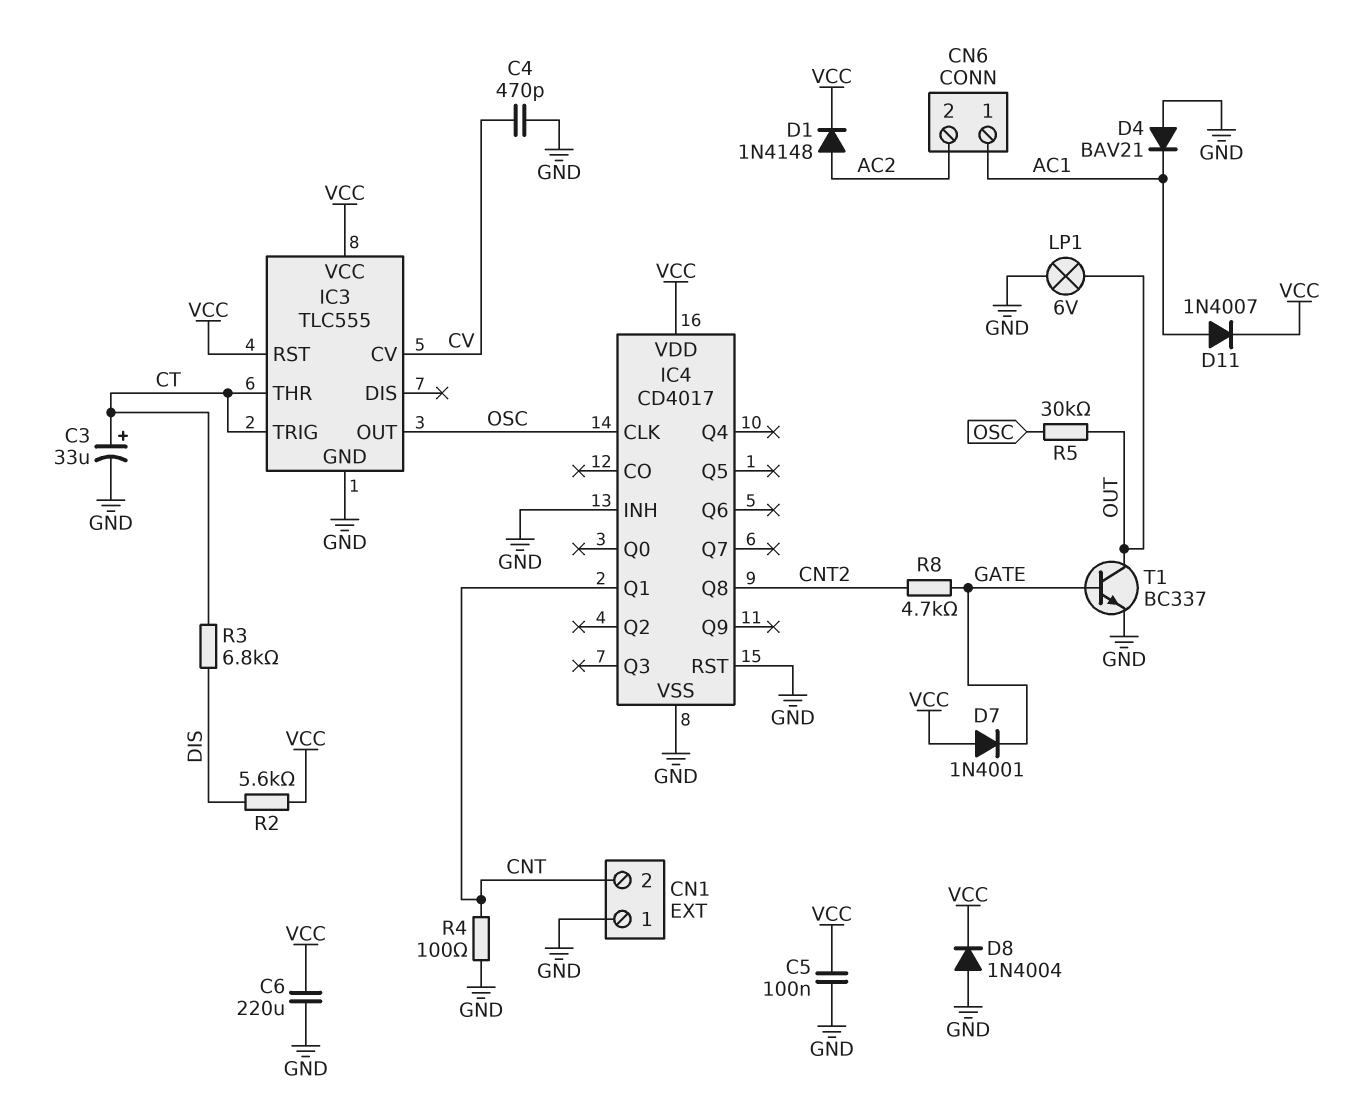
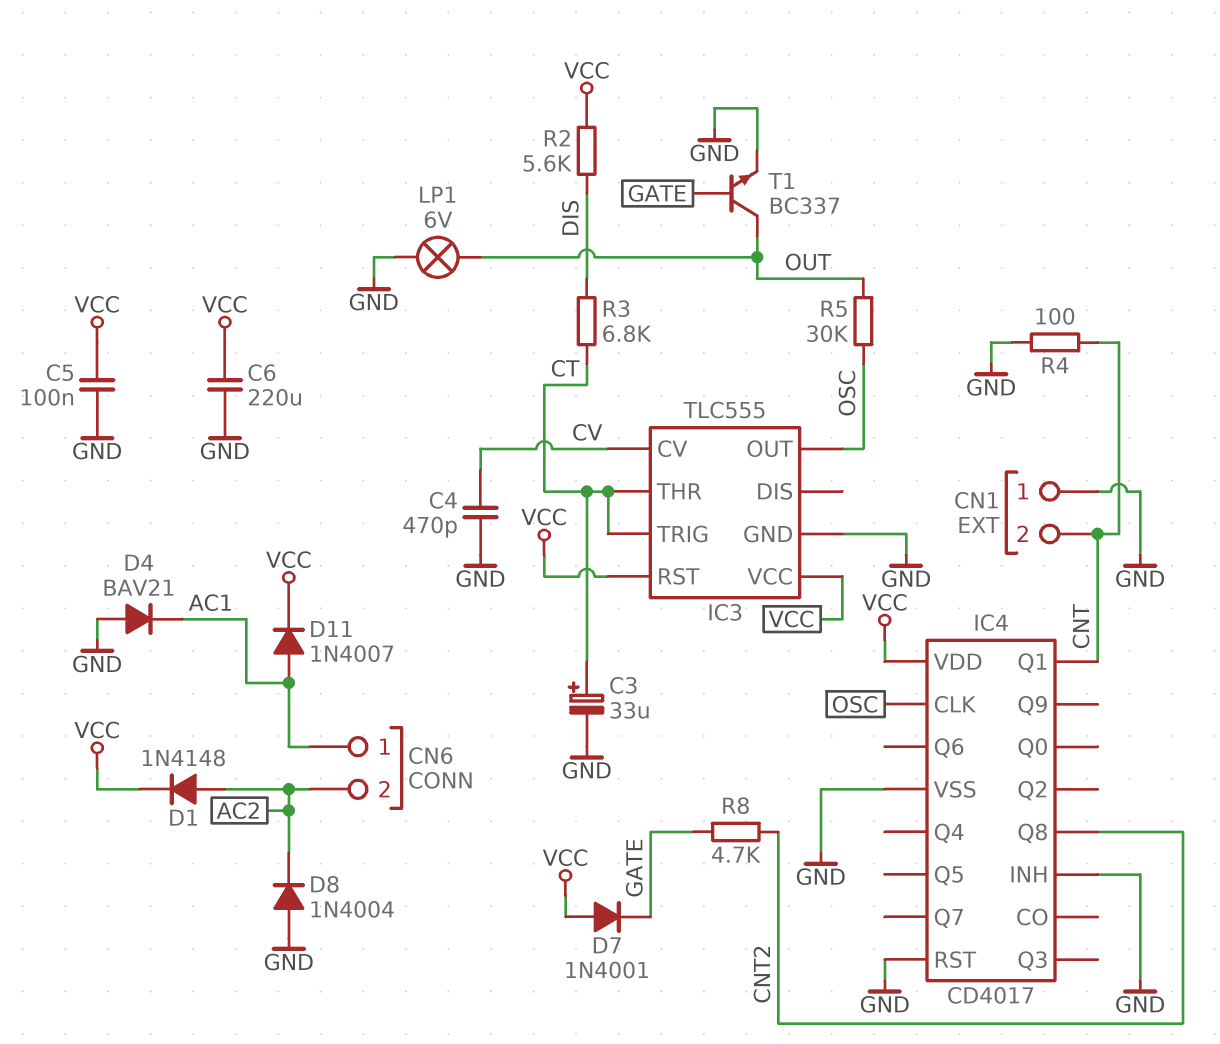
D8: diode 1N4004 (A GND, K VCC) -> diode 1N4004 (A GND, K AC2)

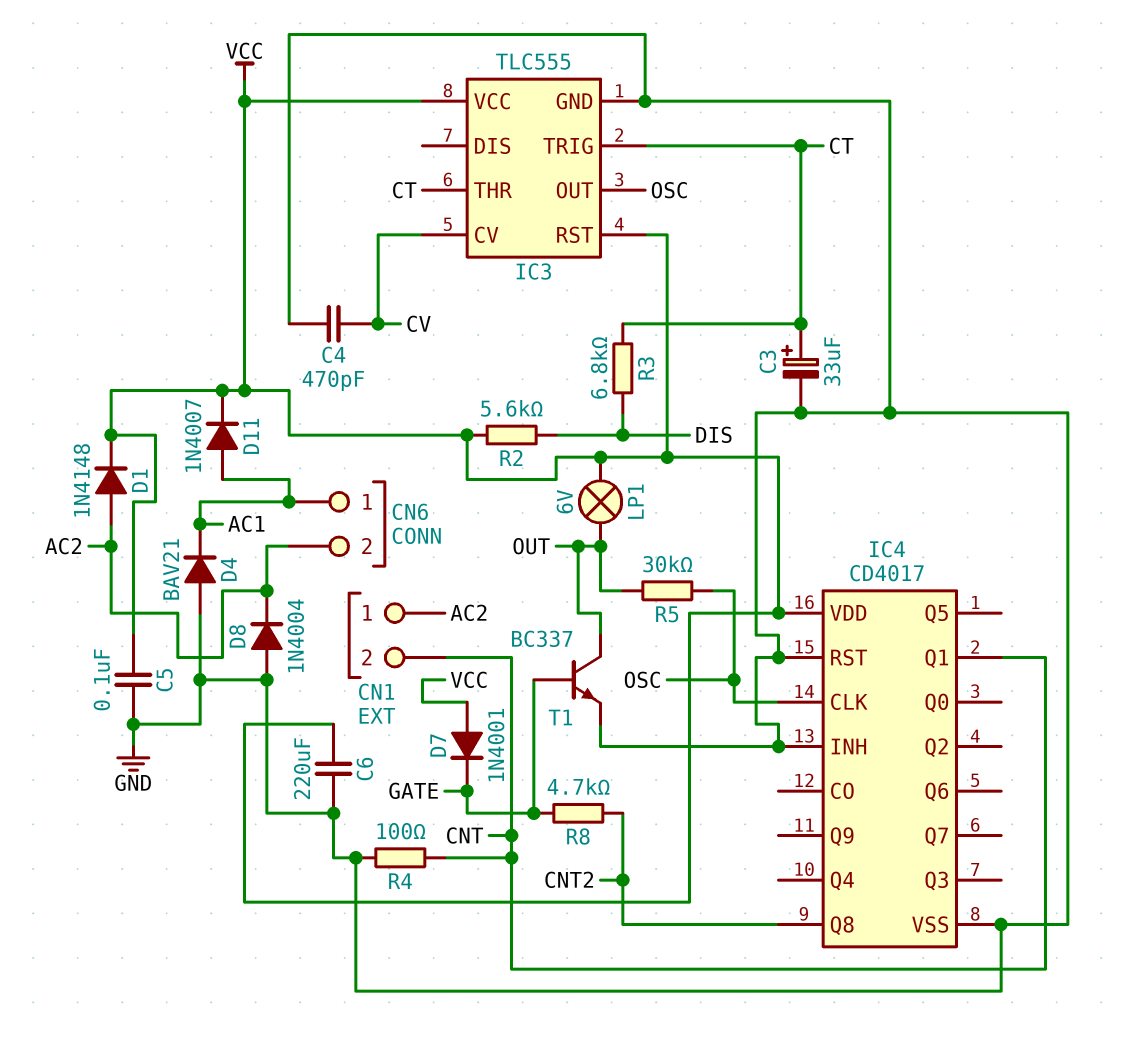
CN1 pin 1: GND -> AC2
LP1: lamp 6V (GND, OUT) -> lamp 6V (OUT, VCC)

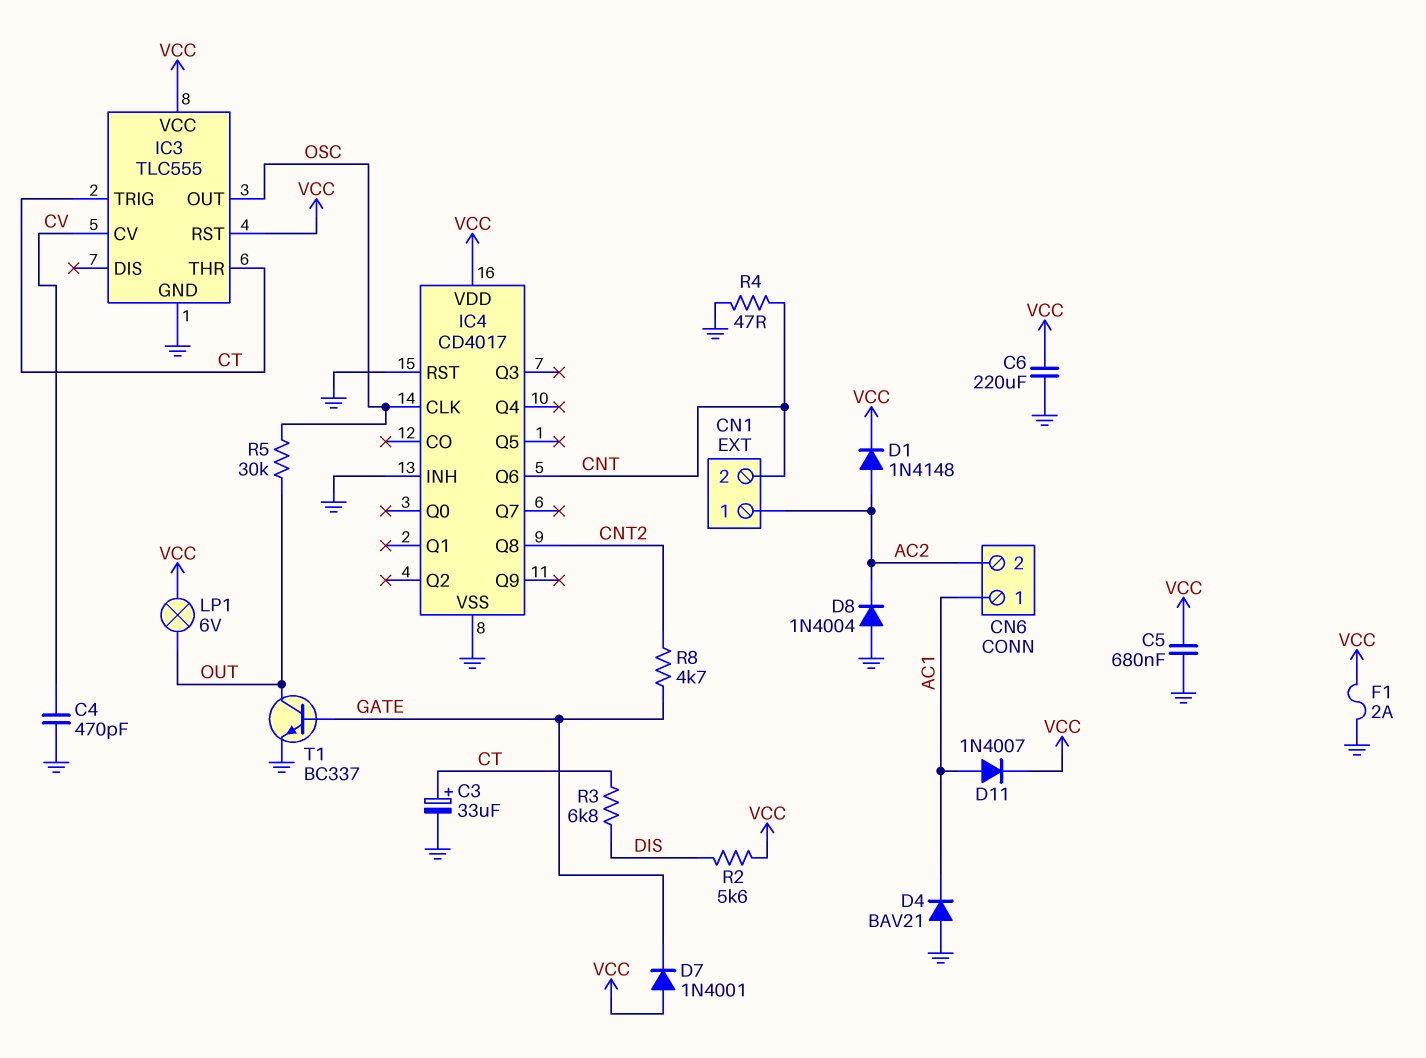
C5: 100nF (GND, VCC) -> 680nF (GND, VCC)
F1: none -> 2A (GND, VCC)
IC4 pin Q1: CNT -> none
IC4 pin Q6: none -> CNT
R4: 100 (CNT, GND) -> 47 (CNT, GND)

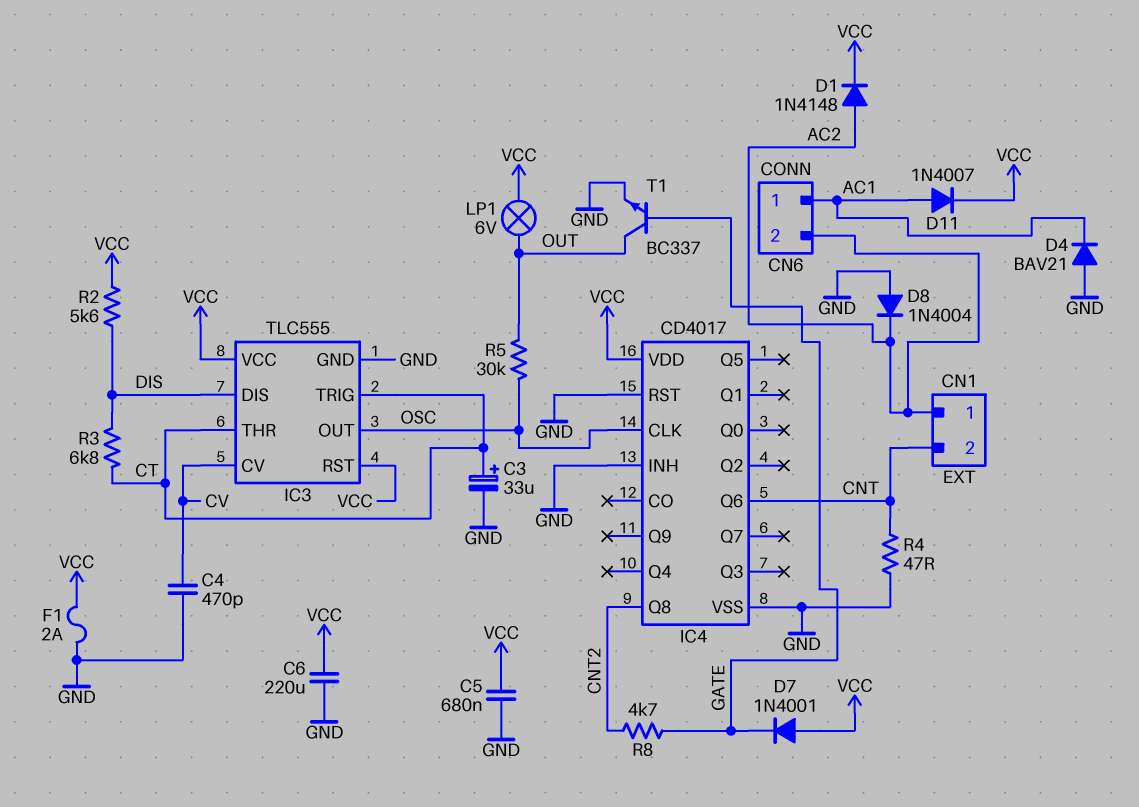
IC3 pin DIS: none -> DIS

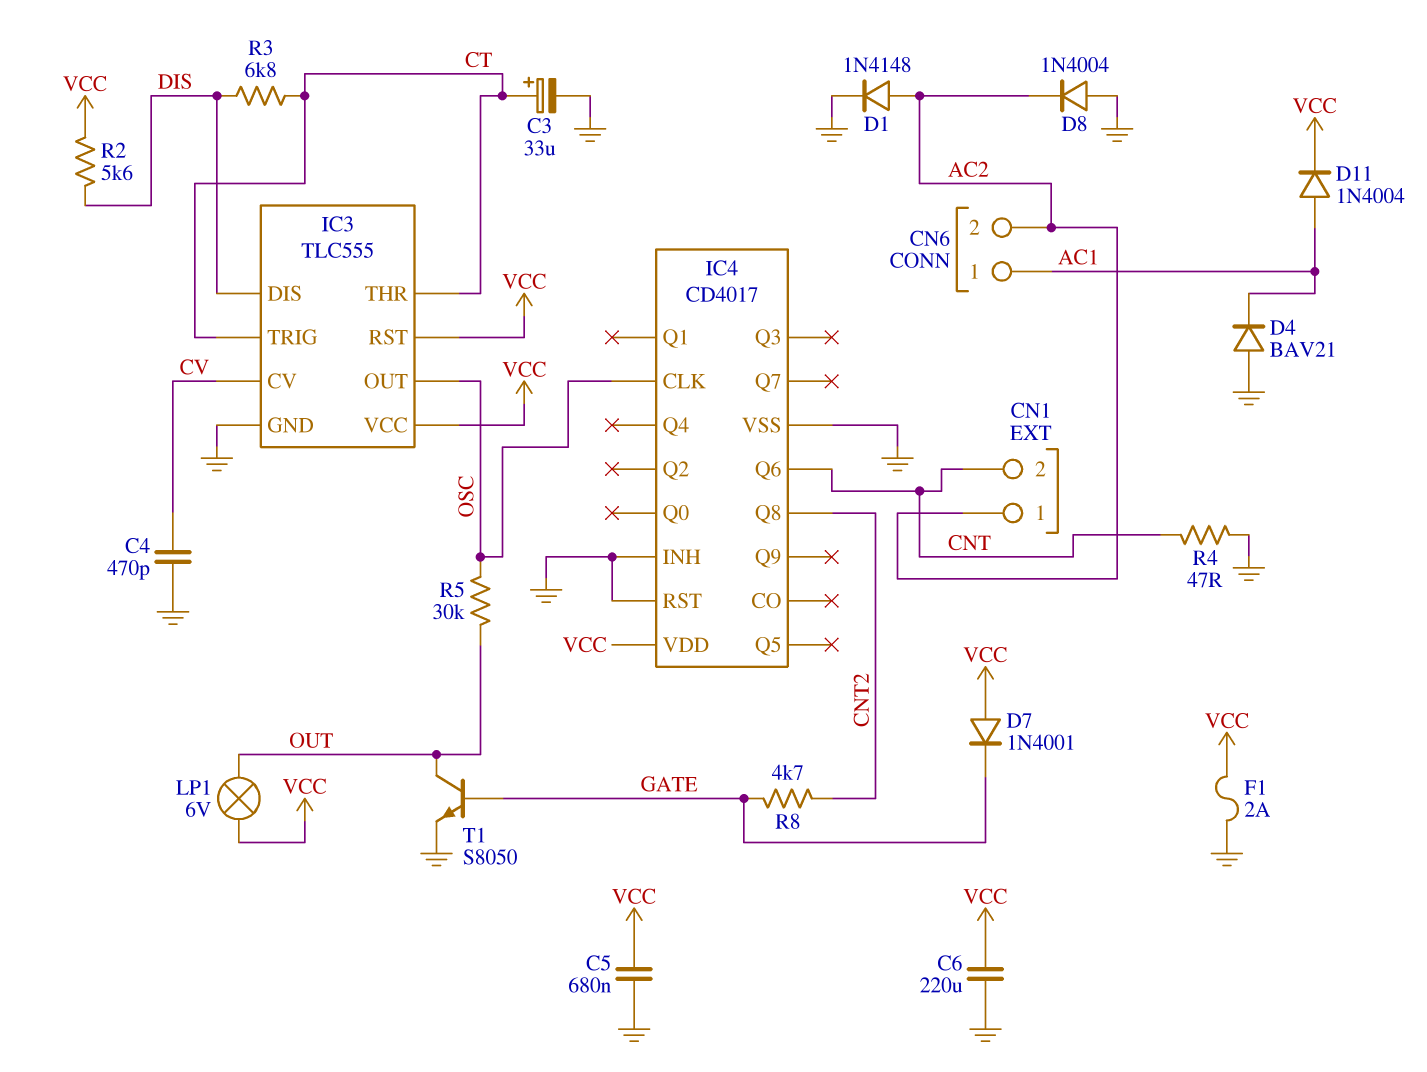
D1: diode 1N4148 (A AC2, K VCC) -> diode 1N4148 (A AC2, K GND)
D11: diode 1N4007 (A AC1, K VCC) -> diode 1N4004 (A AC1, K VCC)
T1: NPN BC337 (B GATE, C OUT, E GND) -> NPN S8050 (B GATE, C OUT, E GND)

